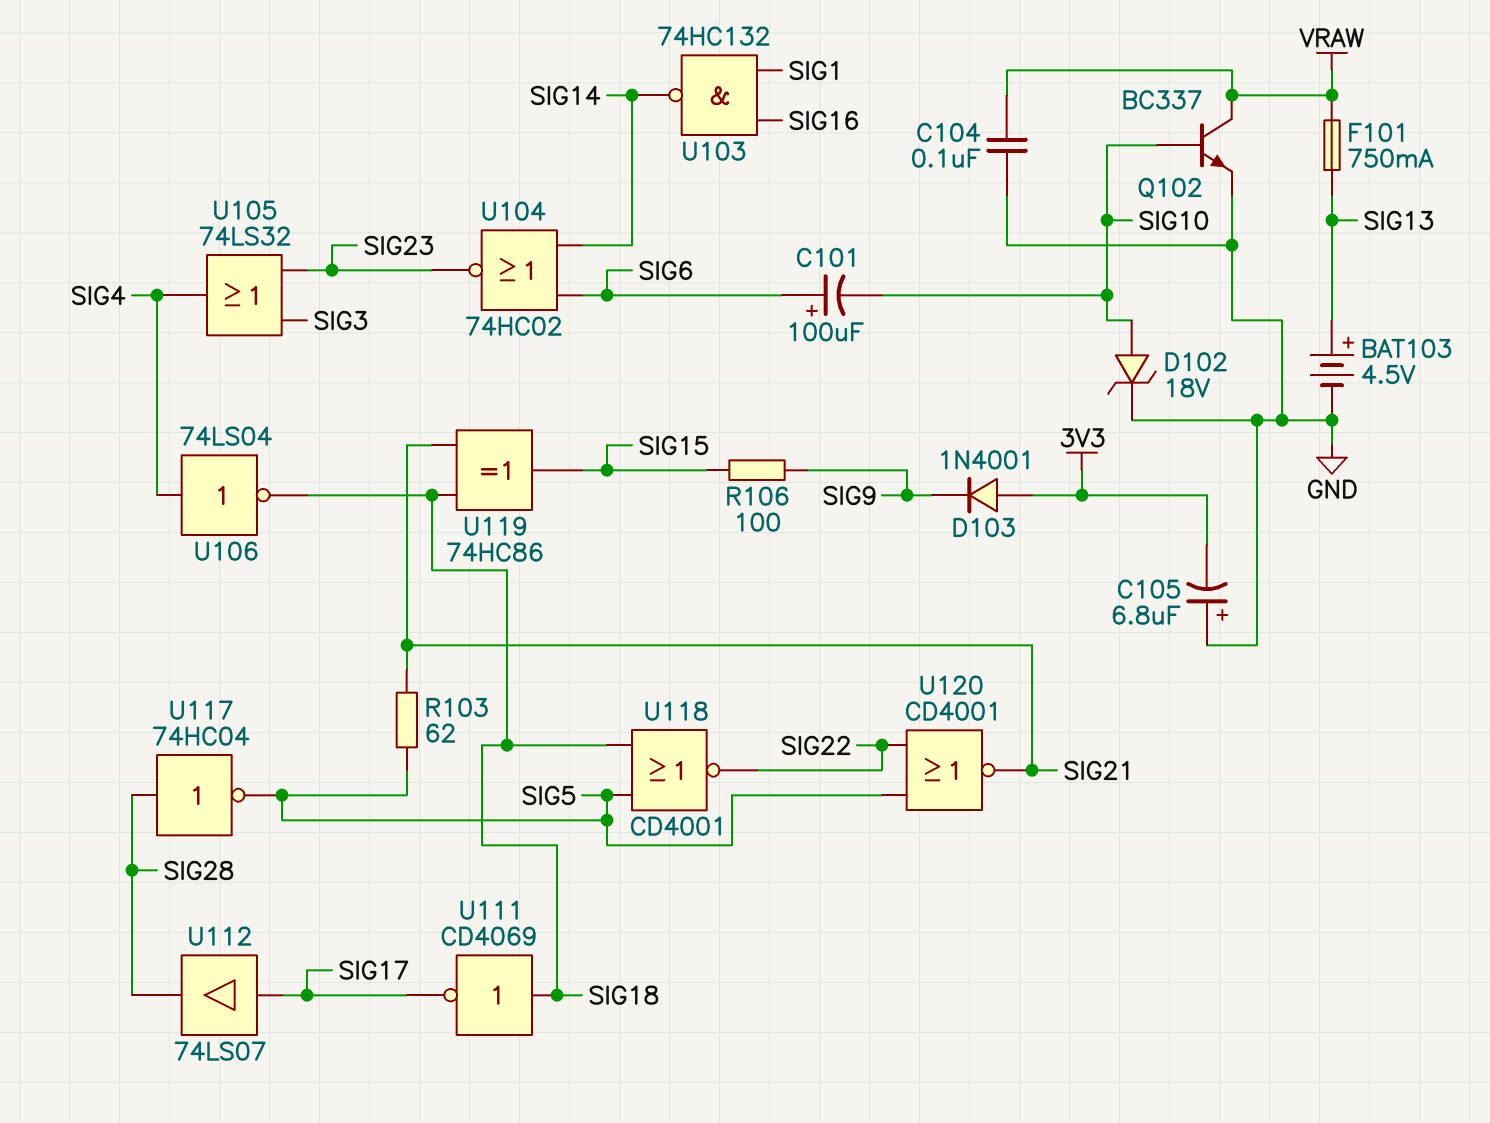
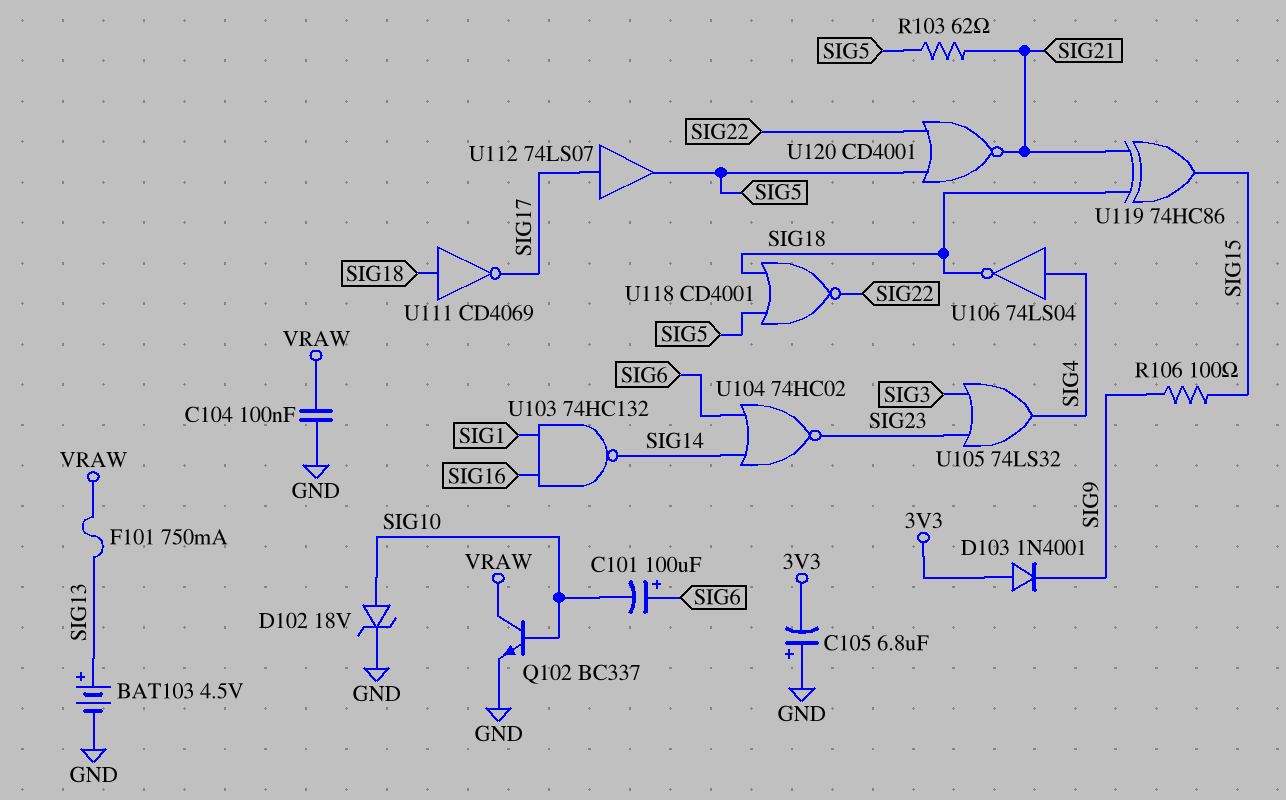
U112: buffer 74LS07 (in SIG17, out SIG28) -> buffer 74LS07 (in SIG17, out SIG5)
U117: NOT 74HC04 (in SIG28, out SIG5) -> none

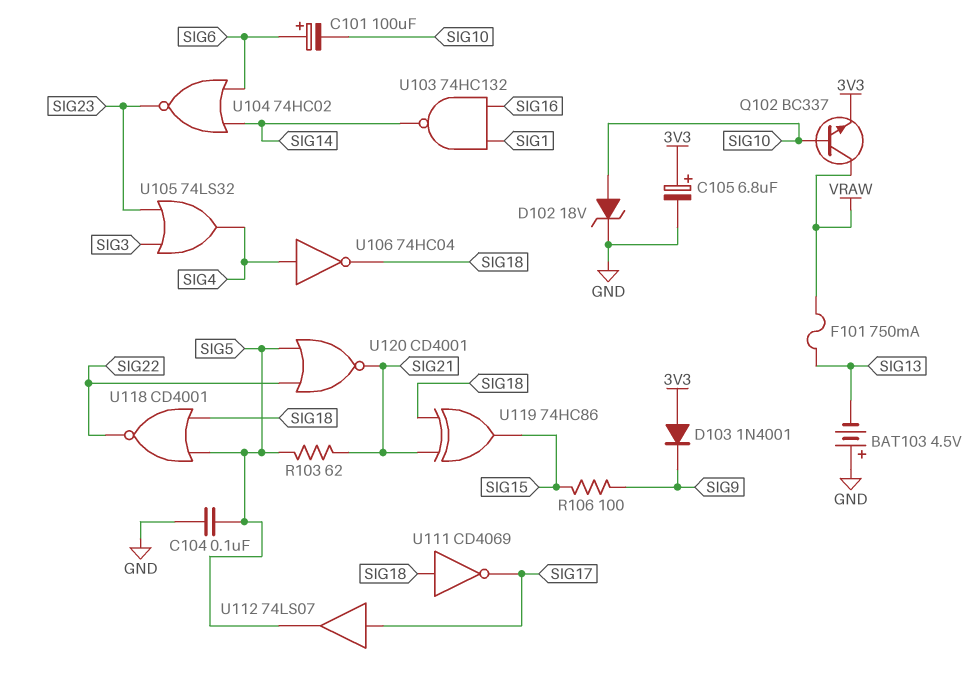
BAT103: 4.5V (plus SIG13, minus GND) -> 4.5V (plus GND, minus SIG13)
C104: 100nF (GND, VRAW) -> 100nF (GND, SIG5)
C105: 6.8uF (plus GND, minus 3V3) -> 6.8uF (plus 3V3, minus GND)
Q102: NPN BC337 (B SIG10, C VRAW, E GND) -> NPN BC337 (B SIG10, C VRAW, E 3V3)
U106: NOT 74LS04 (in SIG4, out SIG18) -> NOT 74HC04 (in SIG4, out SIG18)

